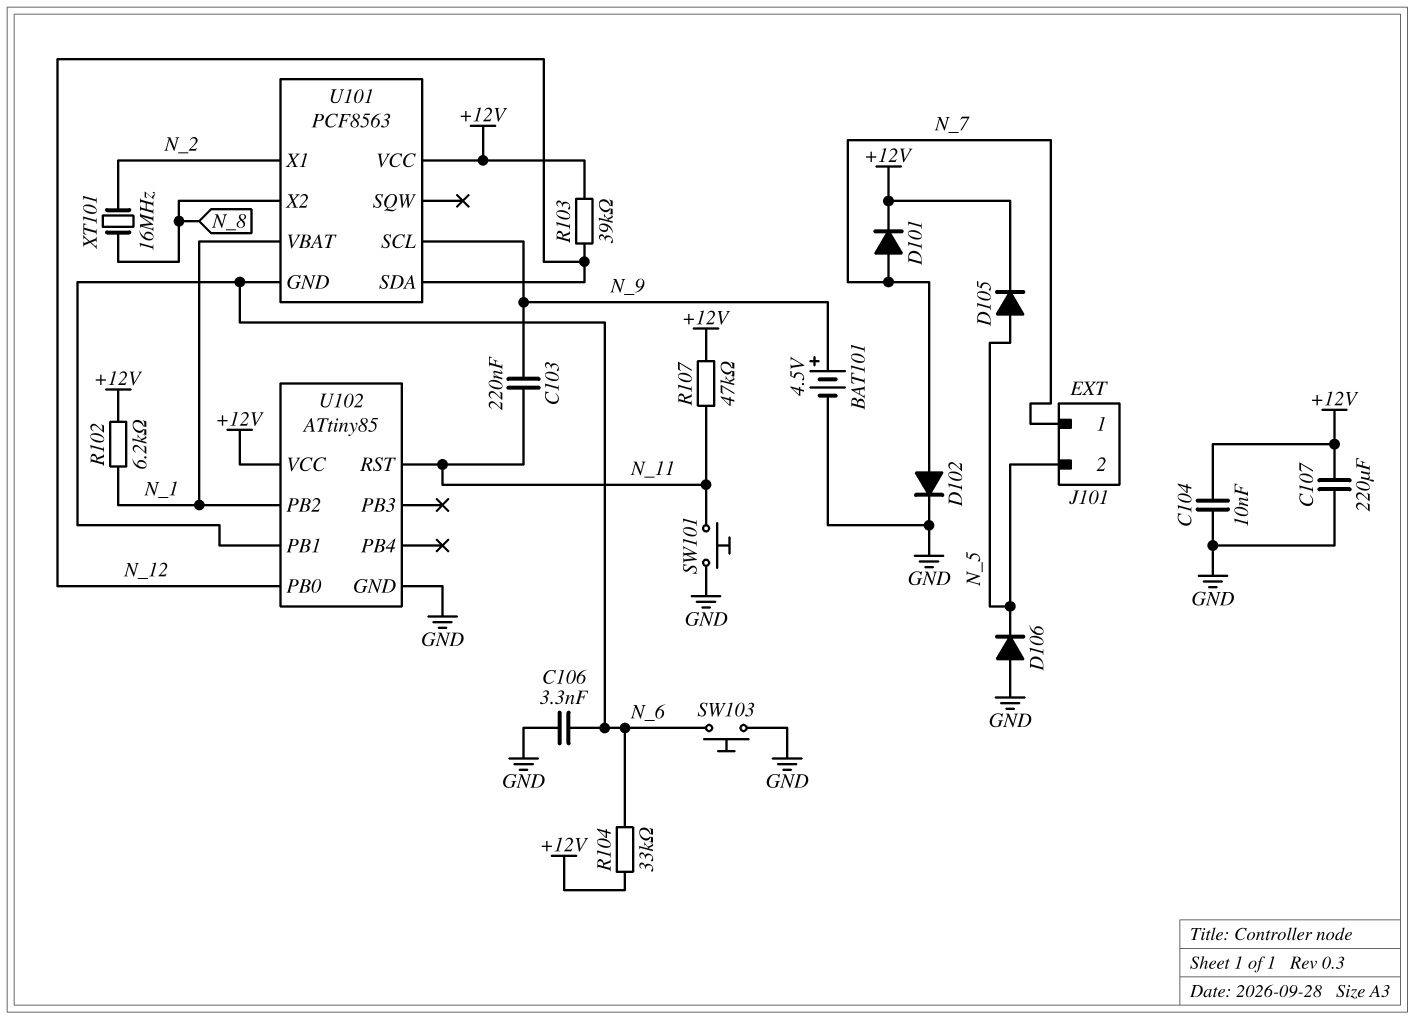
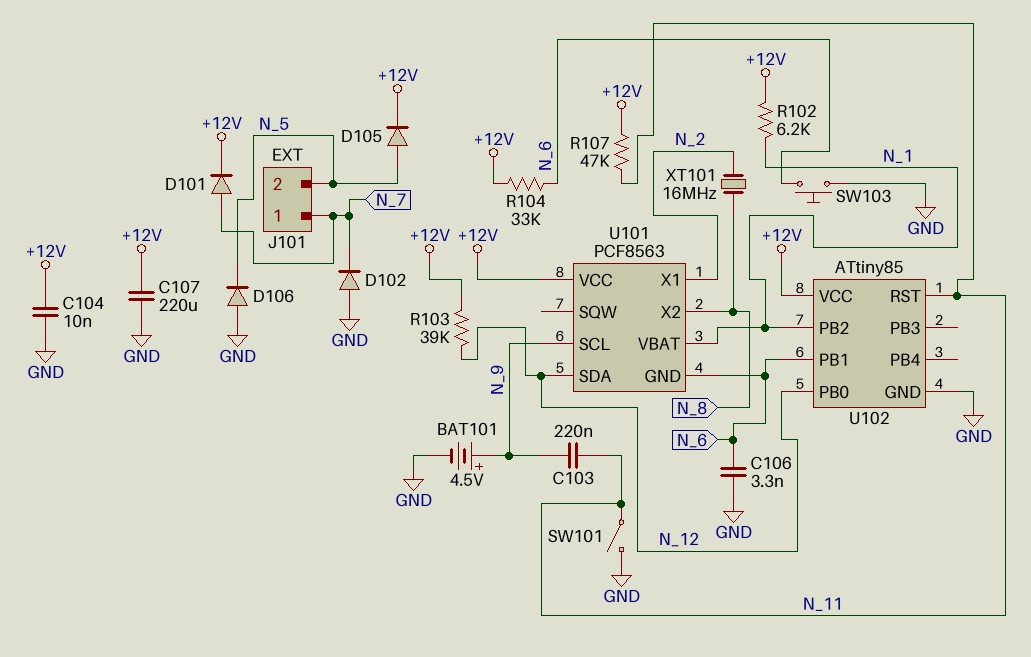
D102: diode (A N_7, K GND) -> diode (A GND, K N_7)
SW101: button (GND, N_11) -> switch (GND, N_11)

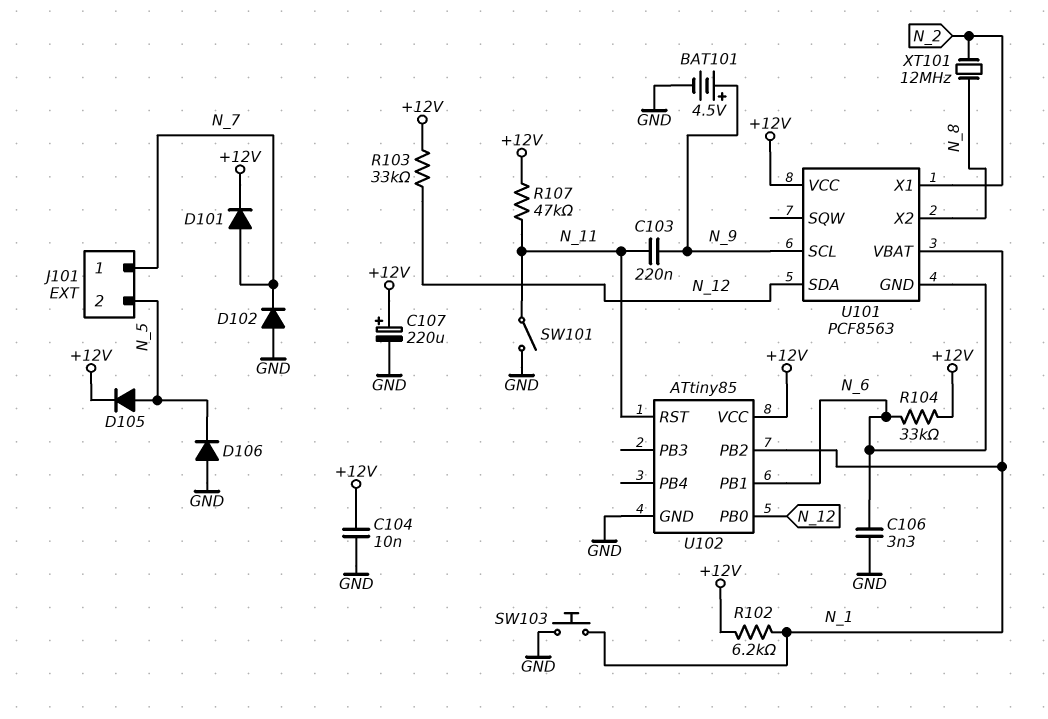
C107: 220uF (+12V, GND) -> 220uF (plus +12V, minus GND)
R103: 39k (+12V, N_12) -> 33k (+12V, N_12)
SW103: button (GND, N_6) -> button (GND, N_1)
XT101: 16MHz (N_2, N_8) -> 12MHz (N_2, N_8)

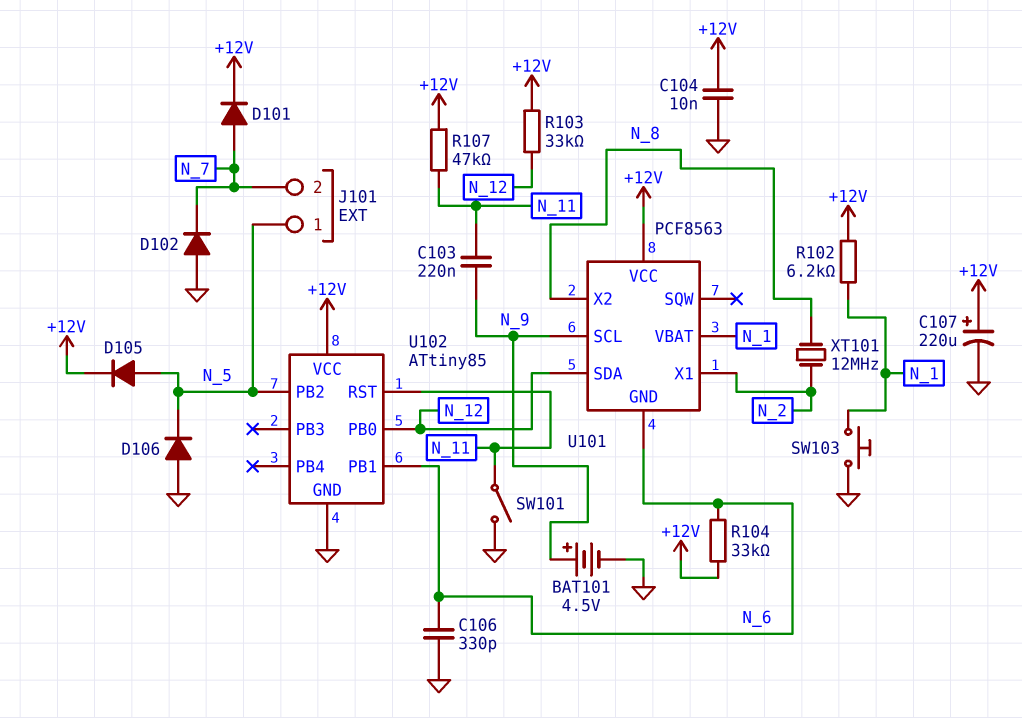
C106: 3.3nF (GND, N_6) -> 330pF (GND, N_6)
J101 pin 1: N_7 -> N_5
J101 pin 2: N_5 -> N_7
U102 pin PB2: N_1 -> N_5

